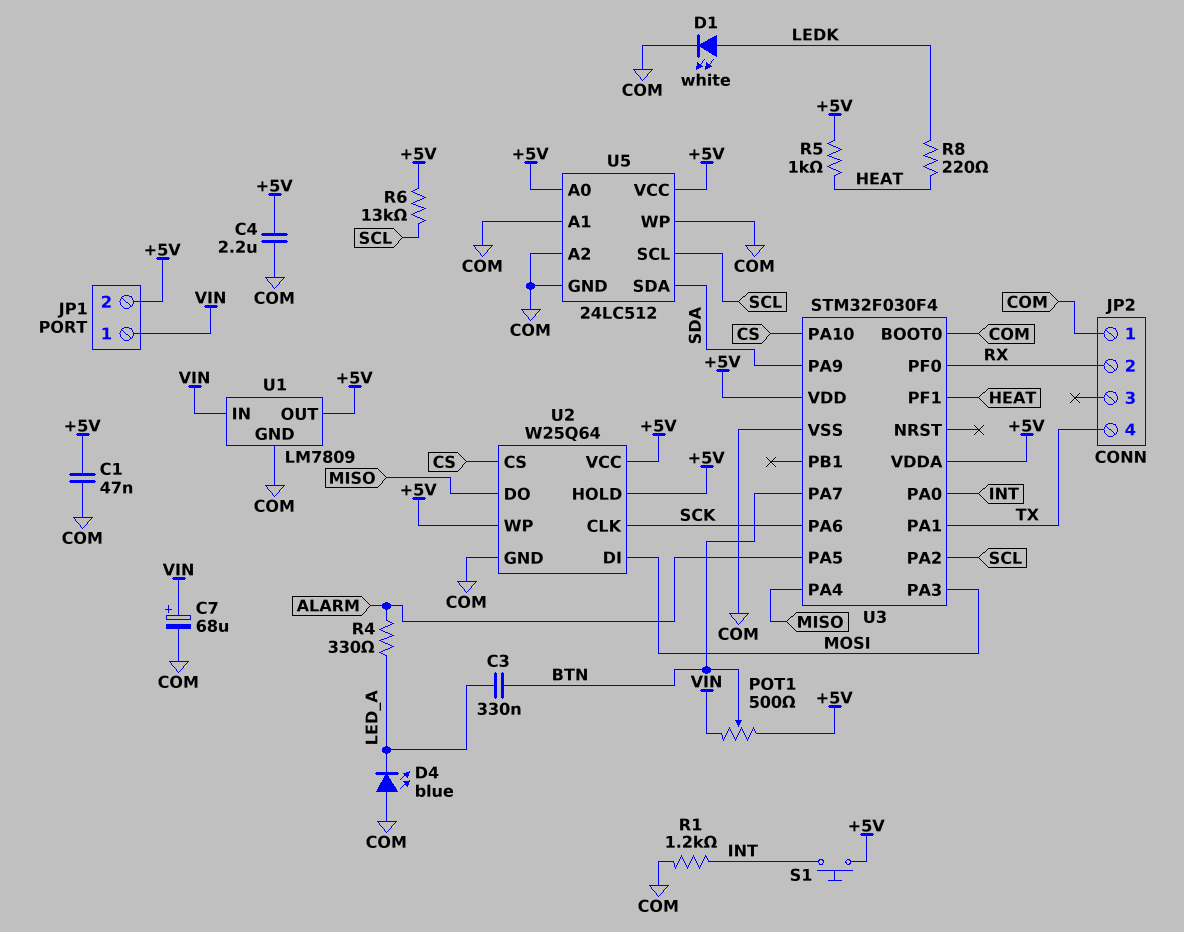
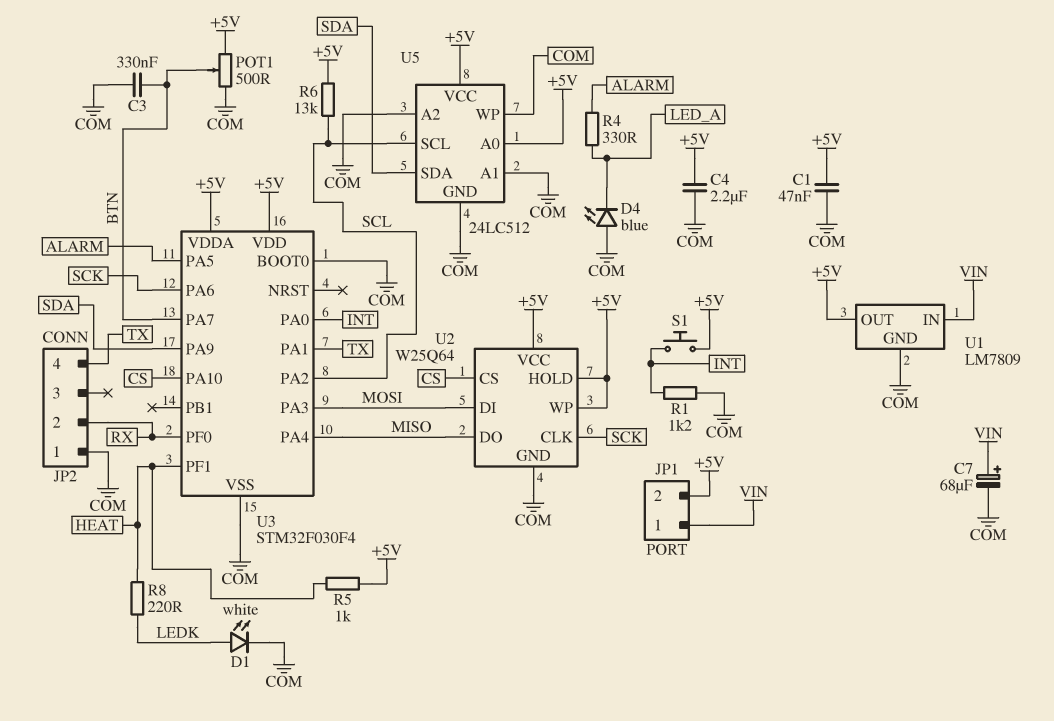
C3: 330nF (BTN, LED_A) -> 330nF (BTN, COM)
POT1: 500 (+5V, VIN, wiper BTN) -> 500 (+5V, COM, wiper BTN)

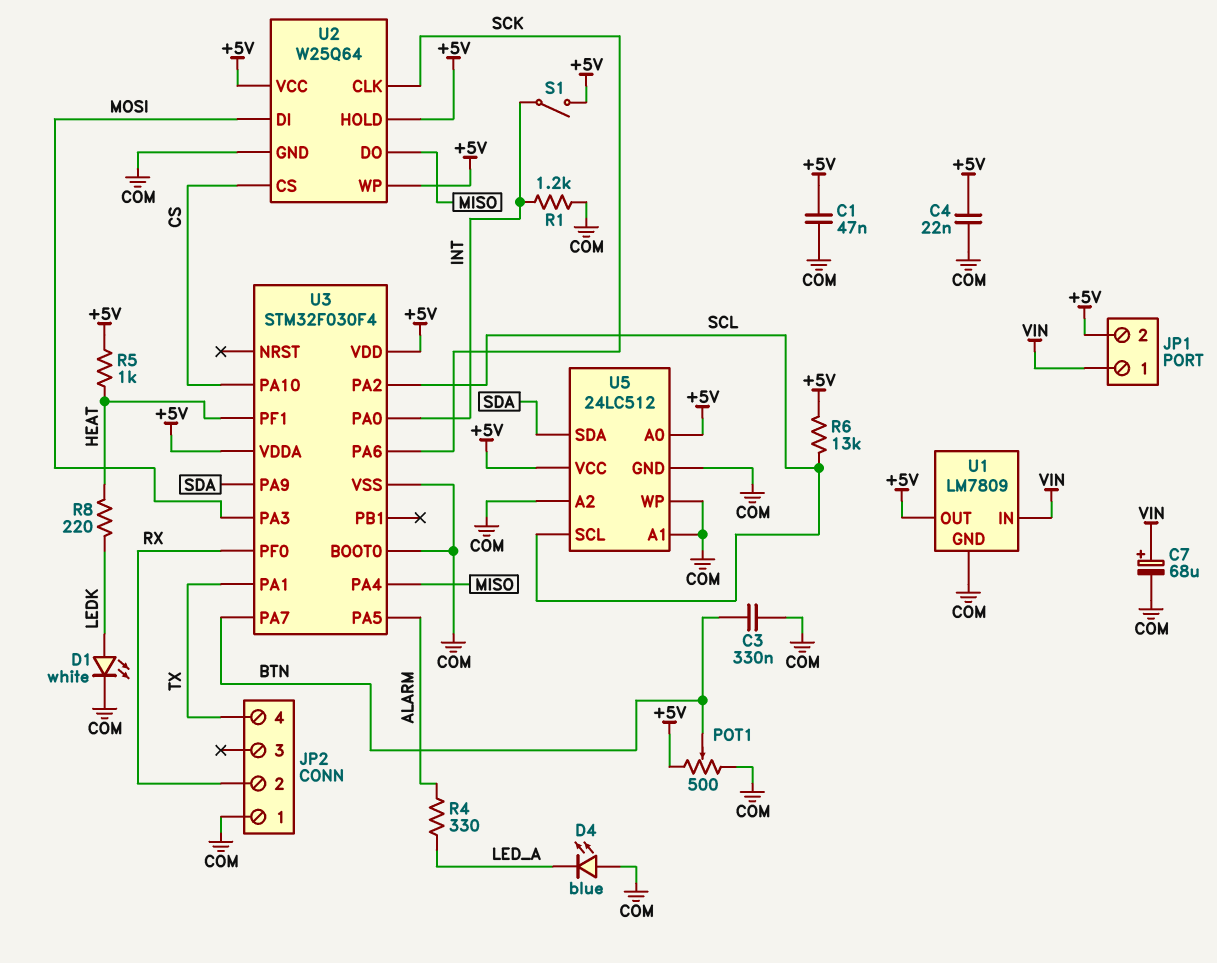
C4: 2.2uF (+5V, COM) -> 22nF (+5V, COM)
S1: button (+5V, INT) -> switch (+5V, INT)

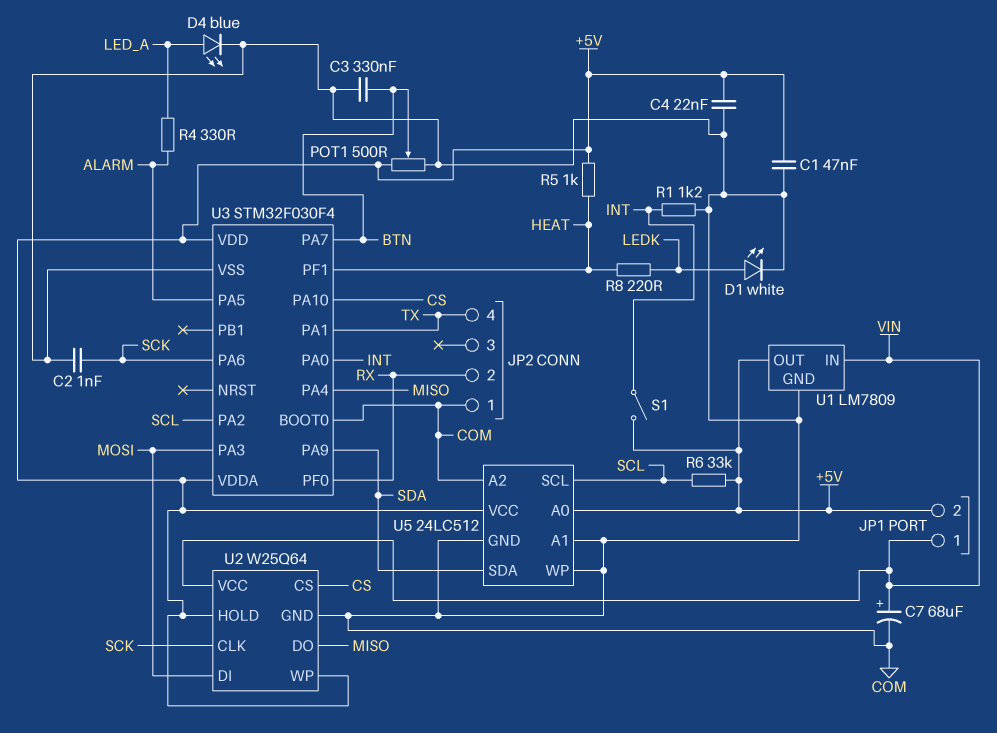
C2: none -> 1nF (COM, SCK)
D4: LED blue (A COM, K LED_A) -> LED blue (A LED_A, K COM)
R6: 13k (+5V, SCL) -> 33k (+5V, SCL)
U2 pin VCC: +5V -> VIN

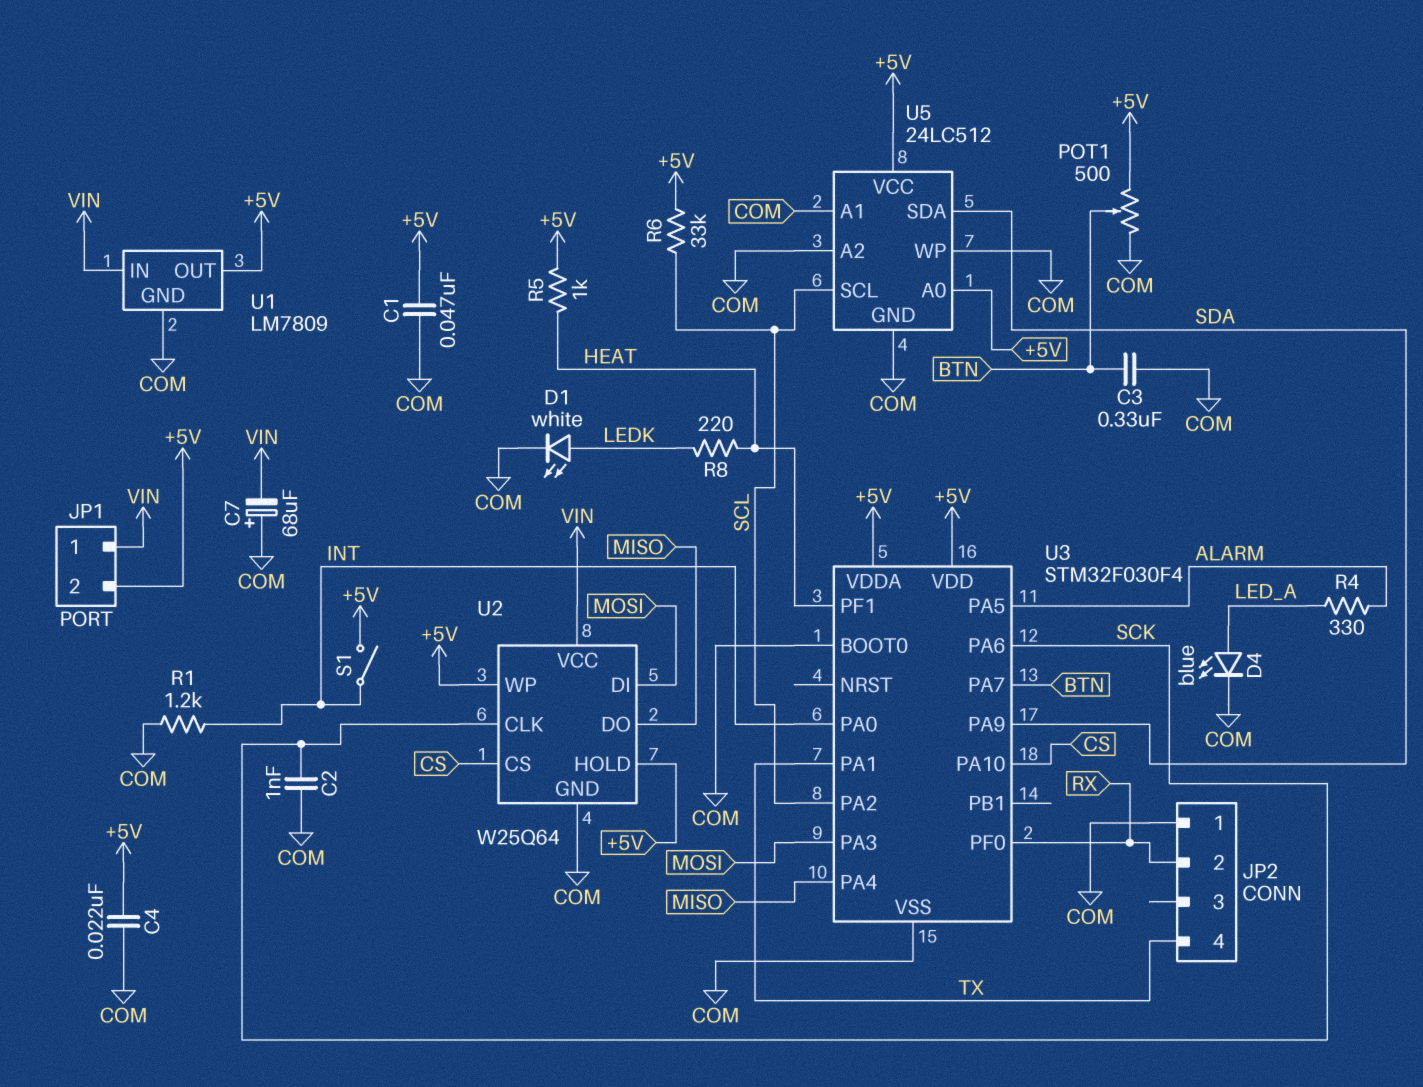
C7: 68uF (plus VIN, minus COM) -> 68uF (plus COM, minus VIN)

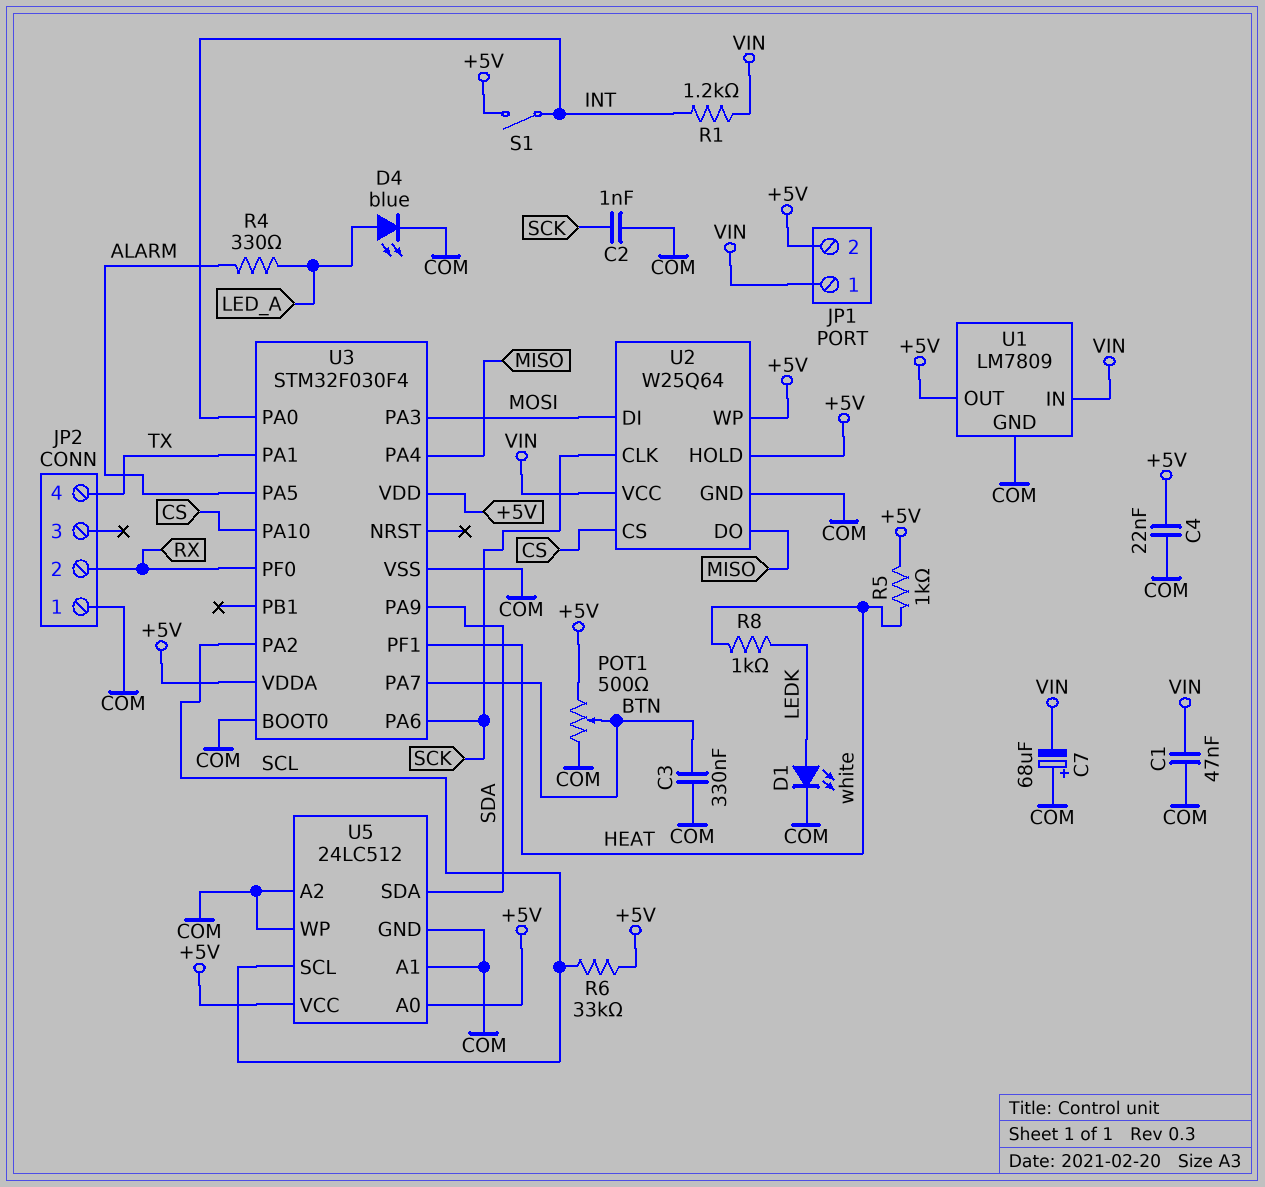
C1: 47nF (+5V, COM) -> 47nF (COM, VIN)
R1: 1.2k (COM, INT) -> 1.2k (INT, VIN)
R8: 220 (HEAT, LEDK) -> 1k (HEAT, LEDK)

